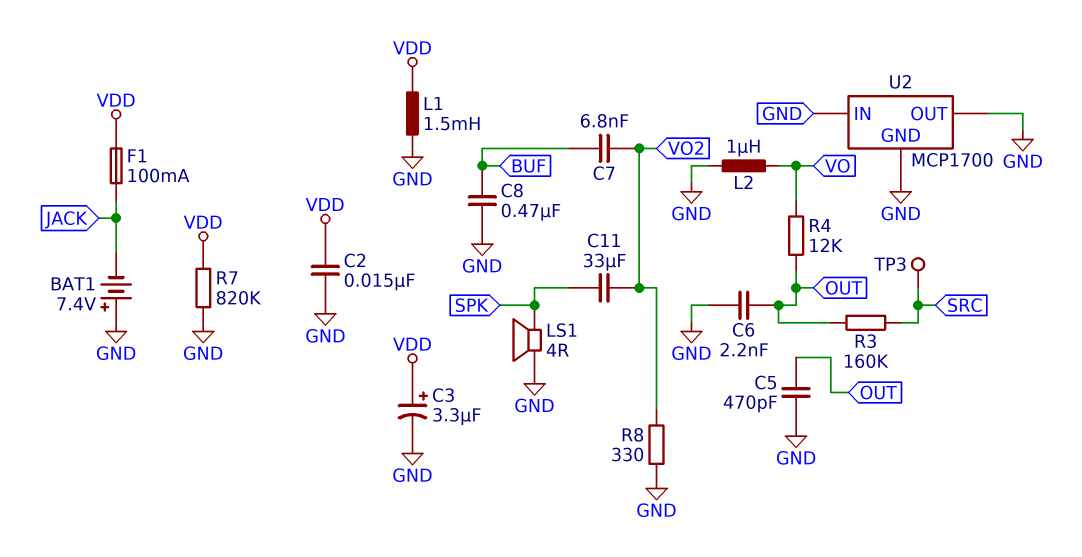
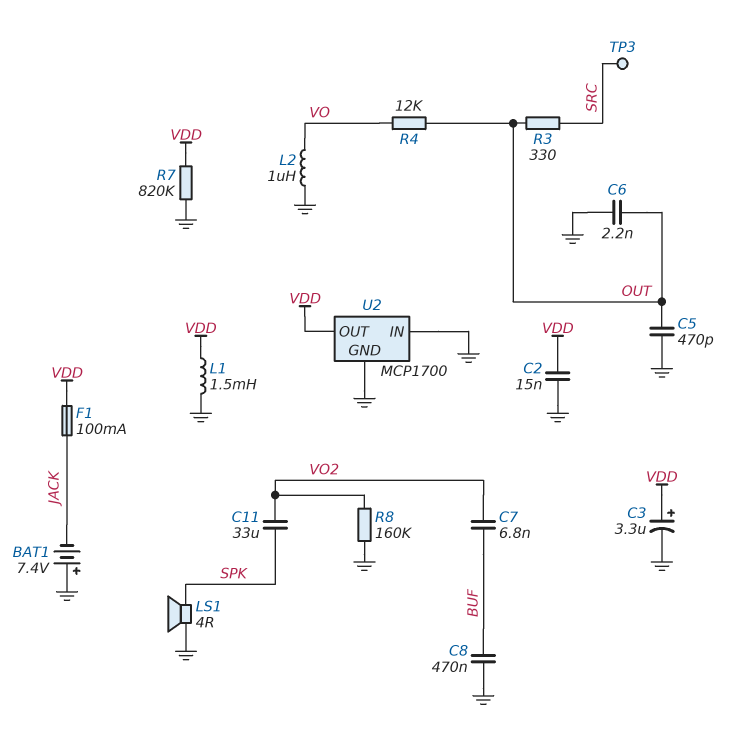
R3: 160k (OUT, SRC) -> 330 (OUT, SRC)
R8: 330 (GND, VO2) -> 160k (GND, VO2)
U2 pin OUT: GND -> VDD

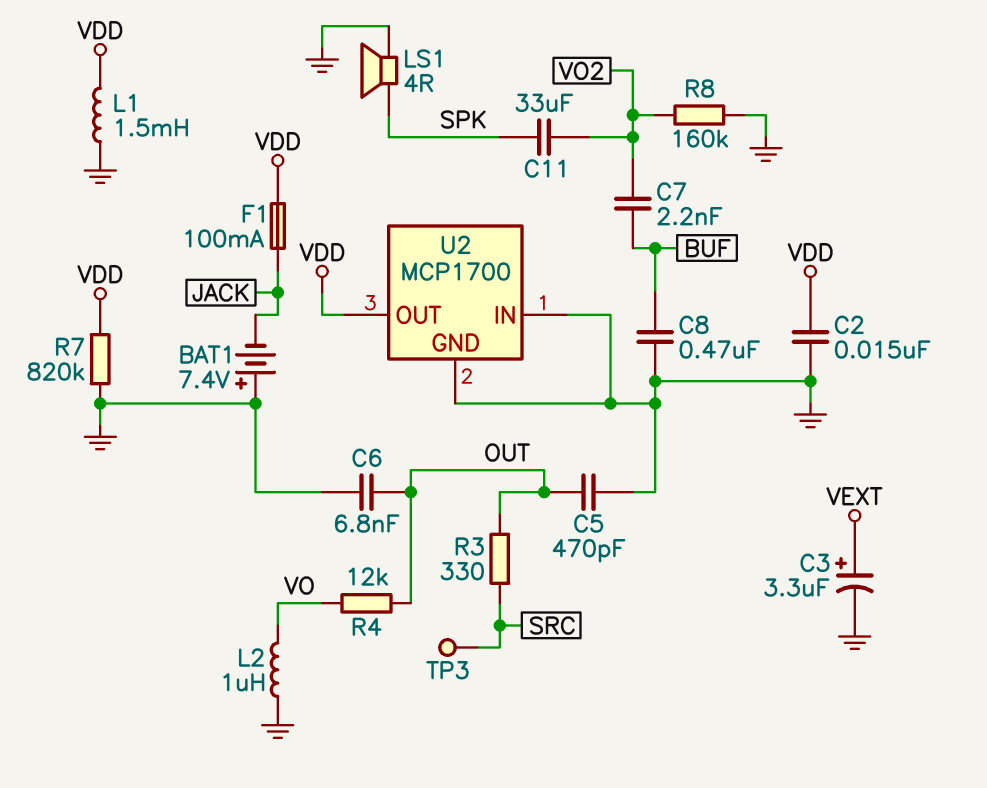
C3: 3.3uF (plus VDD, minus GND) -> 3.3uF (plus VEXT, minus GND)
C6: 2.2nF (GND, OUT) -> 6.8nF (GND, OUT)
C7: 6.8nF (BUF, VO2) -> 2.2nF (BUF, VO2)

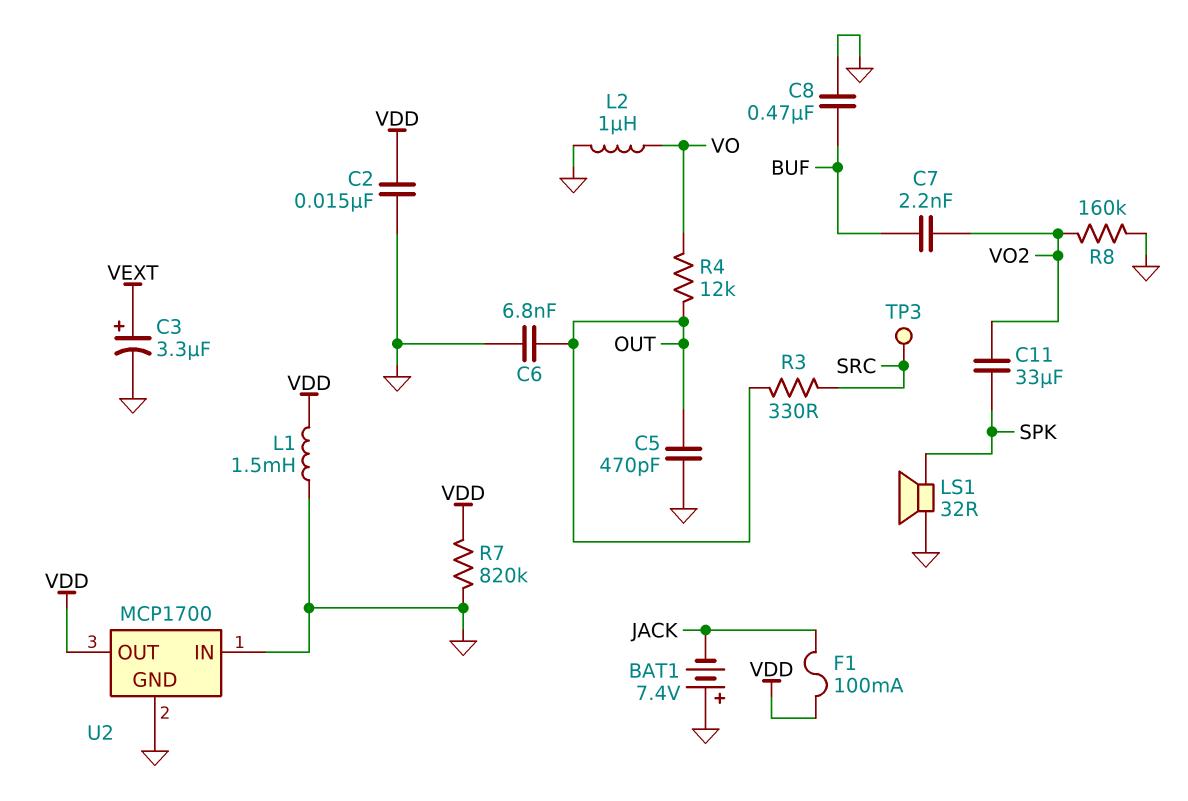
LS1: speaker 4R (GND, SPK) -> speaker 32R (GND, SPK)

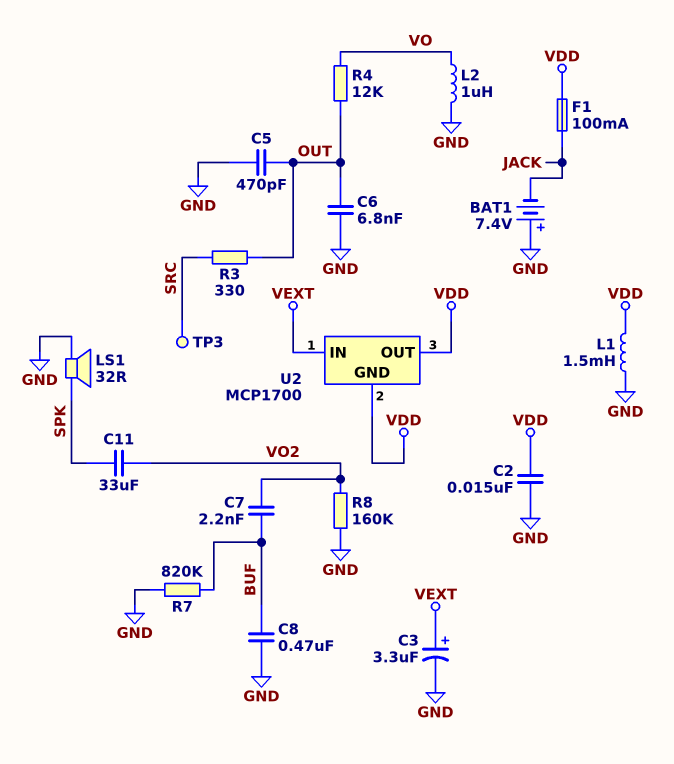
R7: 820k (GND, VDD) -> 820k (BUF, GND)
U2 pin GND: GND -> VDD
U2 pin IN: GND -> VEXT

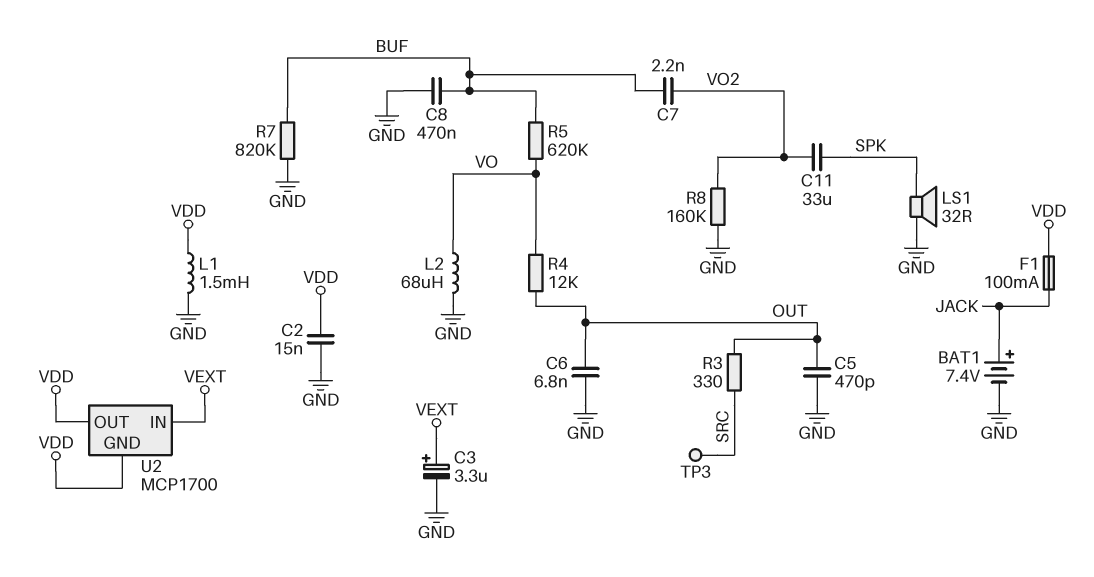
BAT1: 7.4V (plus GND, minus JACK) -> 7.4V (plus JACK, minus GND)
L2: 1uH (GND, VO) -> 68uH (GND, VO)
R5: none -> 620k (BUF, VO)

